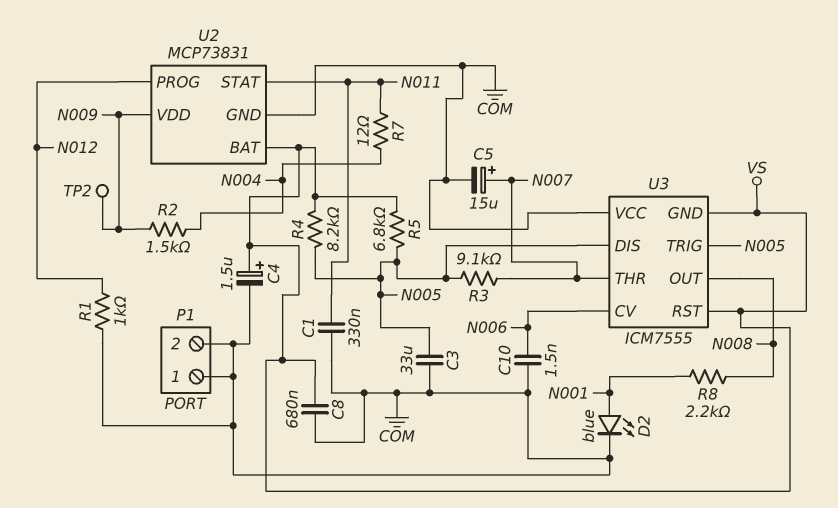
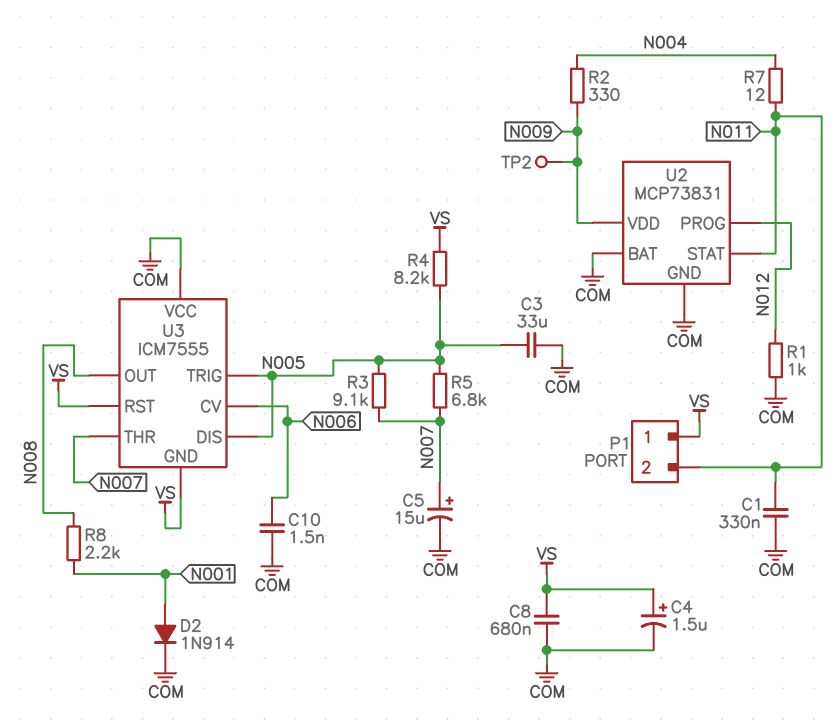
D2: LED blue (A N001, K COM) -> diode 1N914 (A N001, K COM)
P1 pin 1: COM -> VS
P1 pin 2: COM -> N011
R2: 1.5k (N004, N009) -> 330 (N004, N009)
R5: 6.8k (N005, VS) -> 6.8k (N005, N007)
U2 pin BAT: VS -> COM

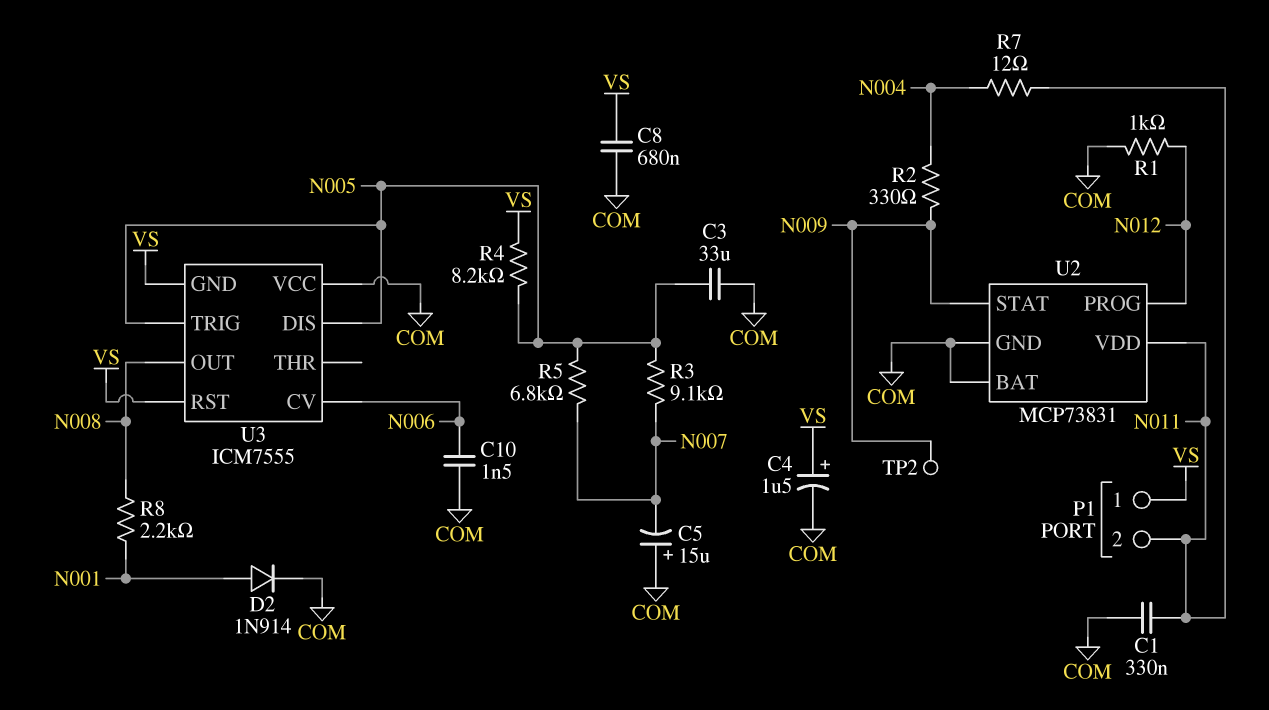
C5: 15uF (plus N007, minus COM) -> 15uF (plus COM, minus N007)
U2 pin STAT: N011 -> N009
U2 pin VDD: N009 -> N011
U3 pin THR: N007 -> none

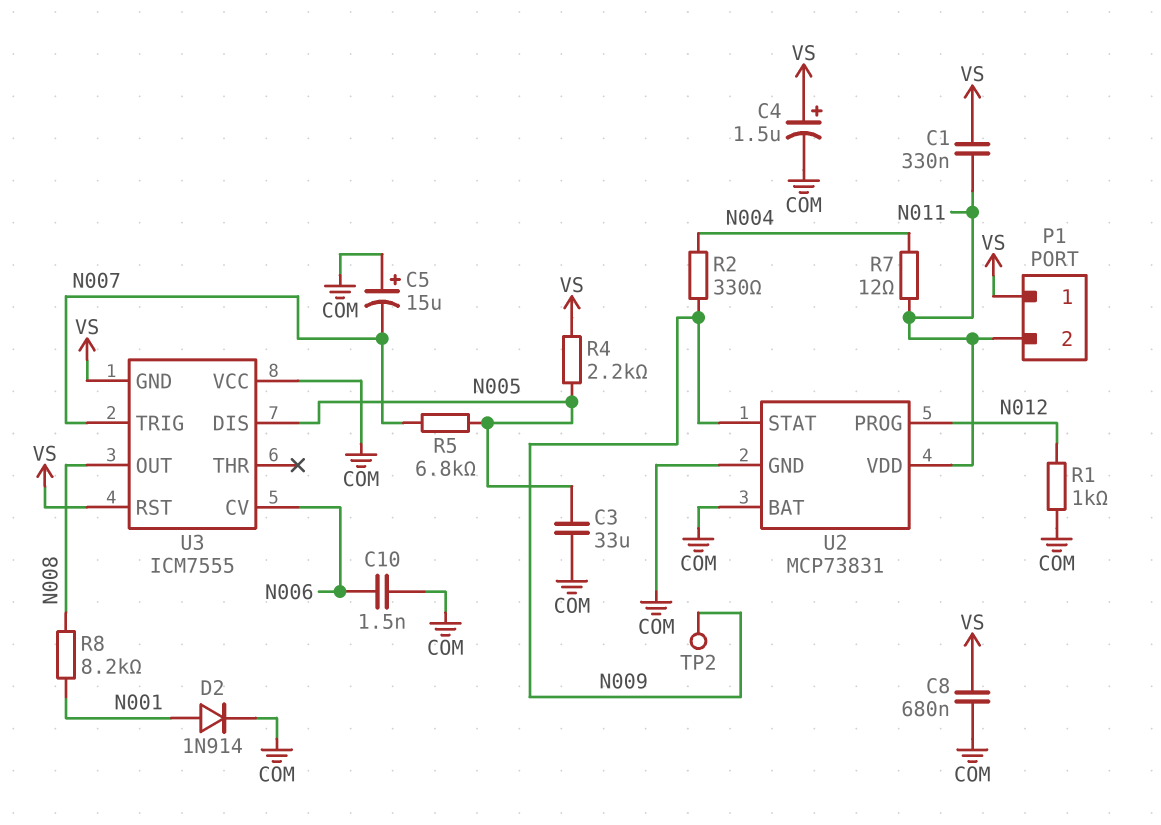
C1: 330nF (COM, N011) -> 330nF (N011, VS)
R3: 9.1k (N005, N007) -> none
R4: 8.2k (N005, VS) -> 2.2k (N005, VS)
R8: 2.2k (N001, N008) -> 8.2k (N001, N008)
U3 pin TRIG: N005 -> N007

